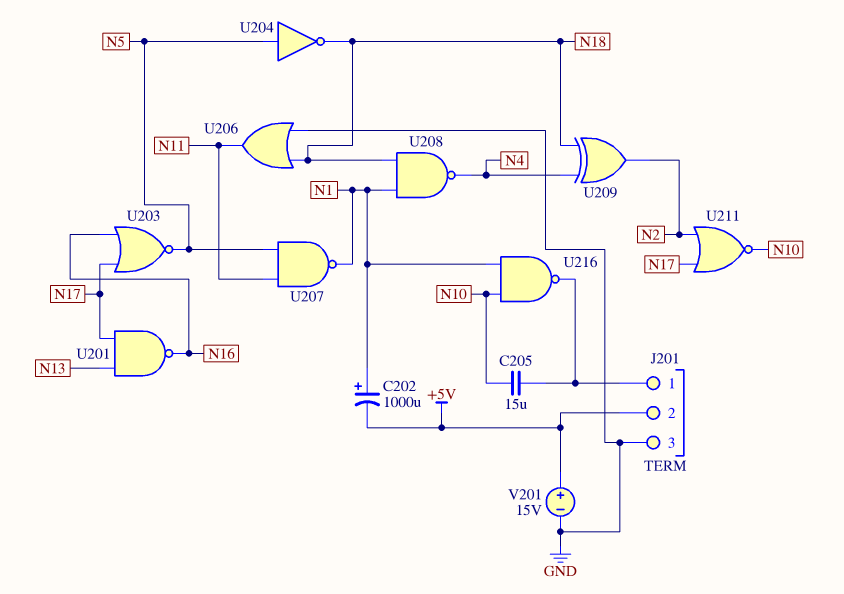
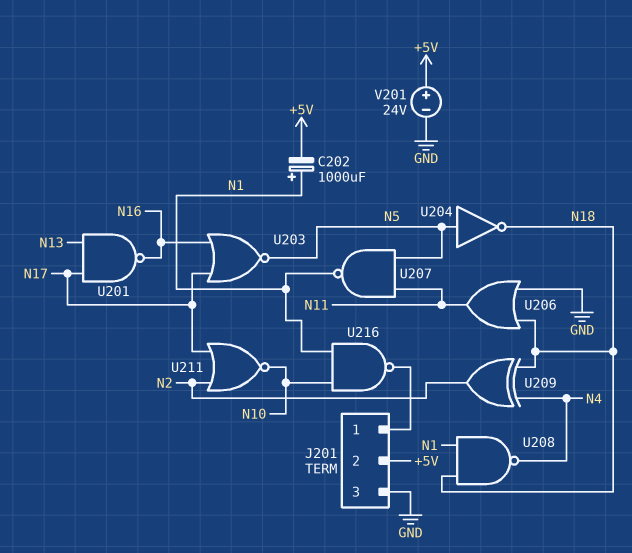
C205: 15uF (J201/1, N10) -> none
V201: 15V (plus +5V, minus GND) -> 24V (plus +5V, minus GND)

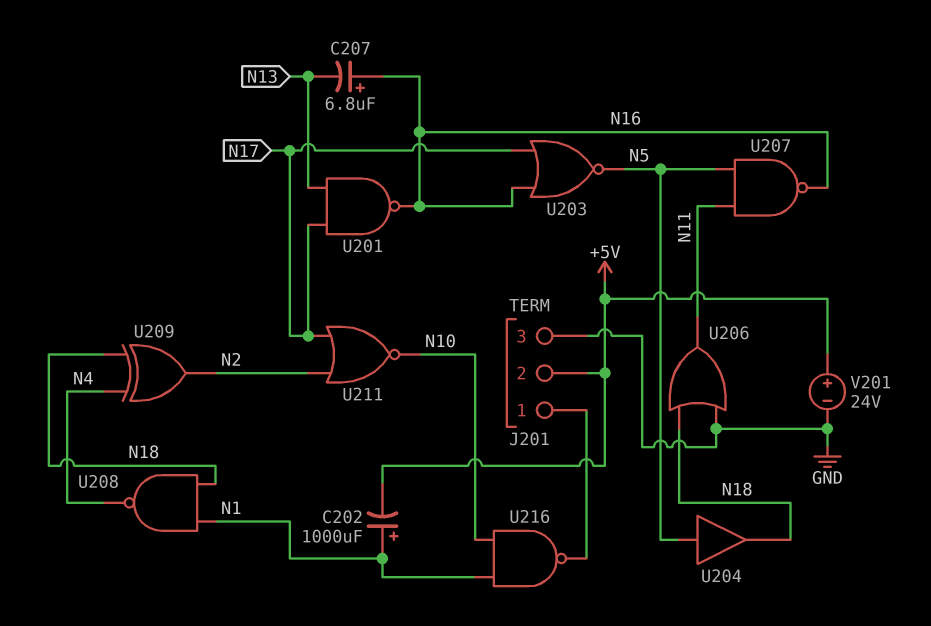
C207: none -> 6.8uF (plus N16, minus N13)
U204: NOT (in N5, out N18) -> buffer (in N5, out N18)
U207: NAND (in N5, in N11, out N1) -> NAND (in N5, in N11, out N16)

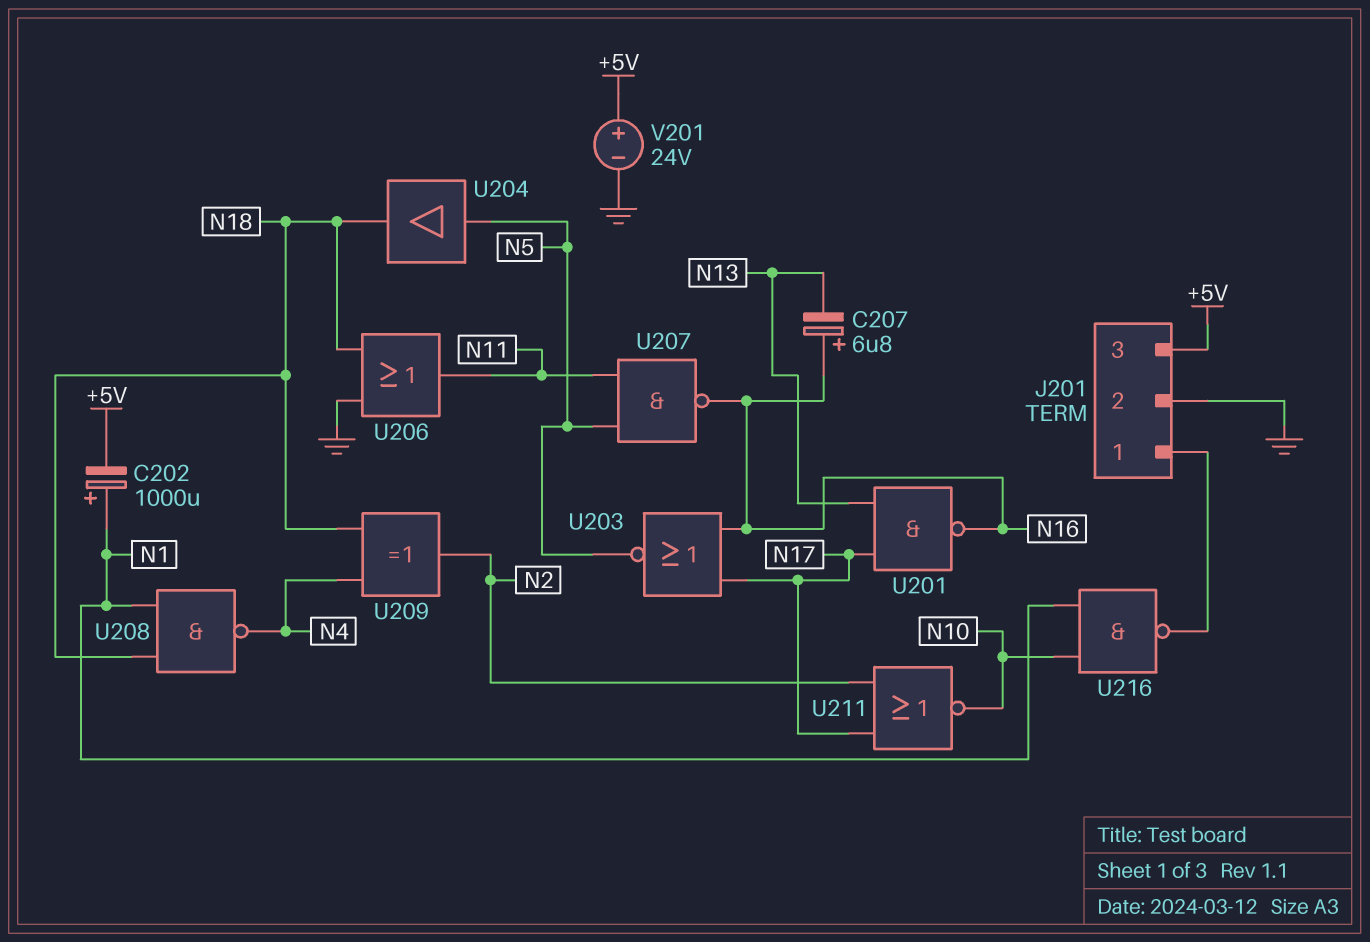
J201 pin 2: +5V -> GND
J201 pin 3: GND -> +5V

